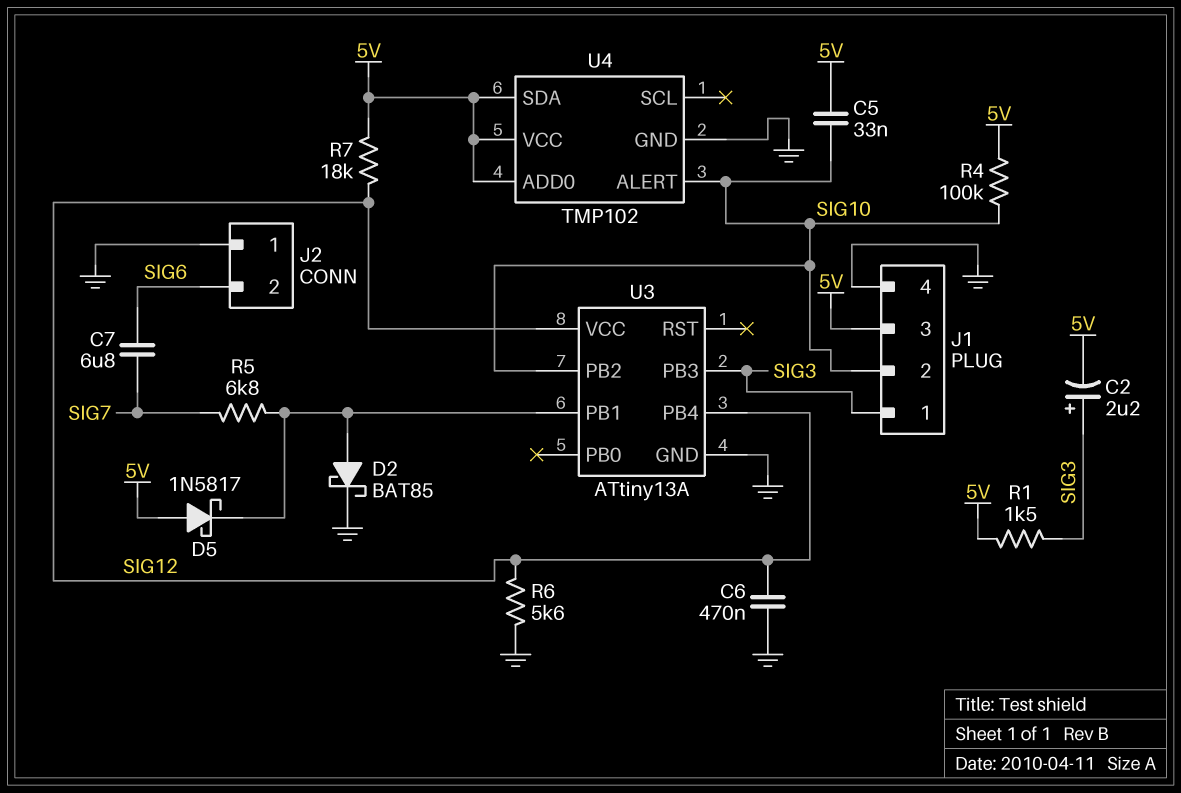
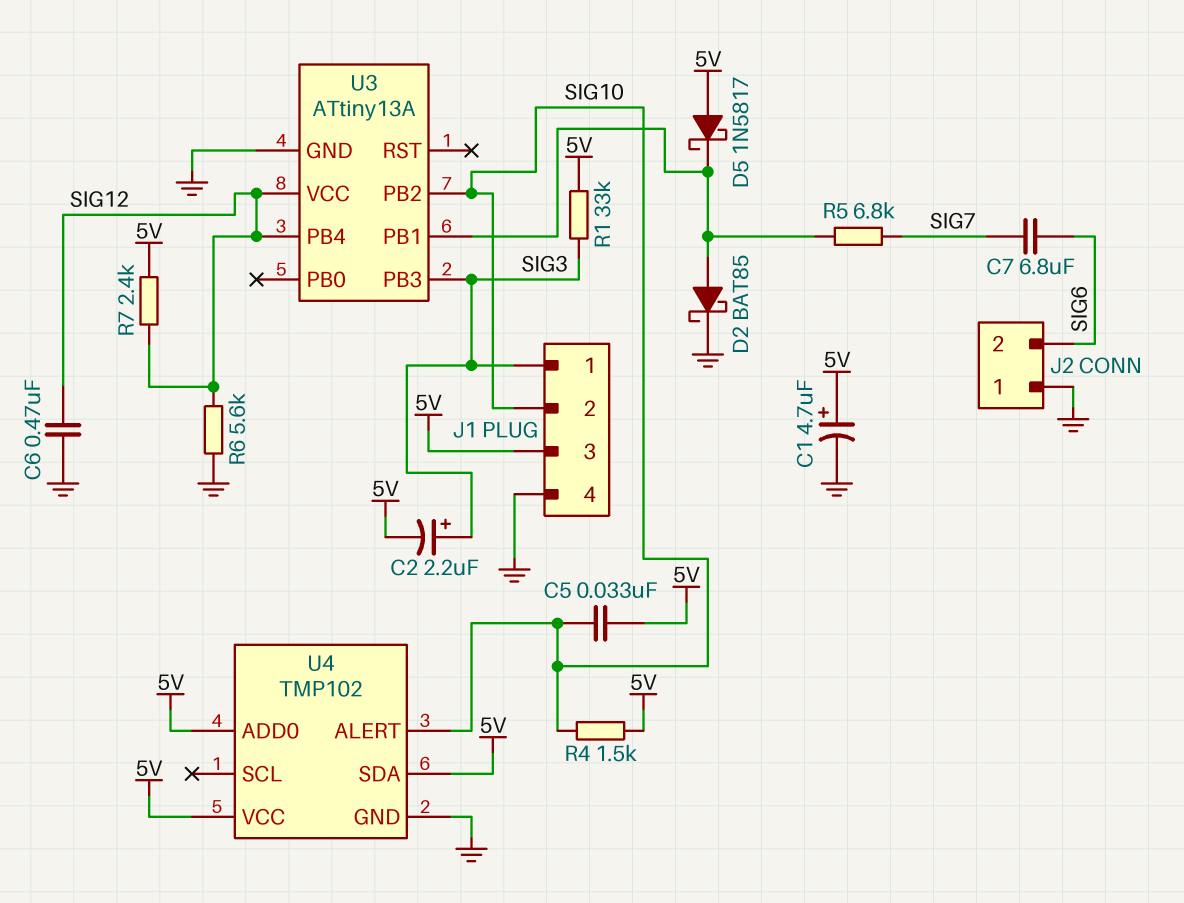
C1: none -> 4.7uF (plus 5V, minus GND)
R1: 1.5k (5V, SIG3) -> 33k (5V, SIG3)
R4: 100k (5V, SIG10) -> 1.5k (5V, SIG10)
R7: 18k (5V, SIG12) -> 2.4k (5V, SIG12)

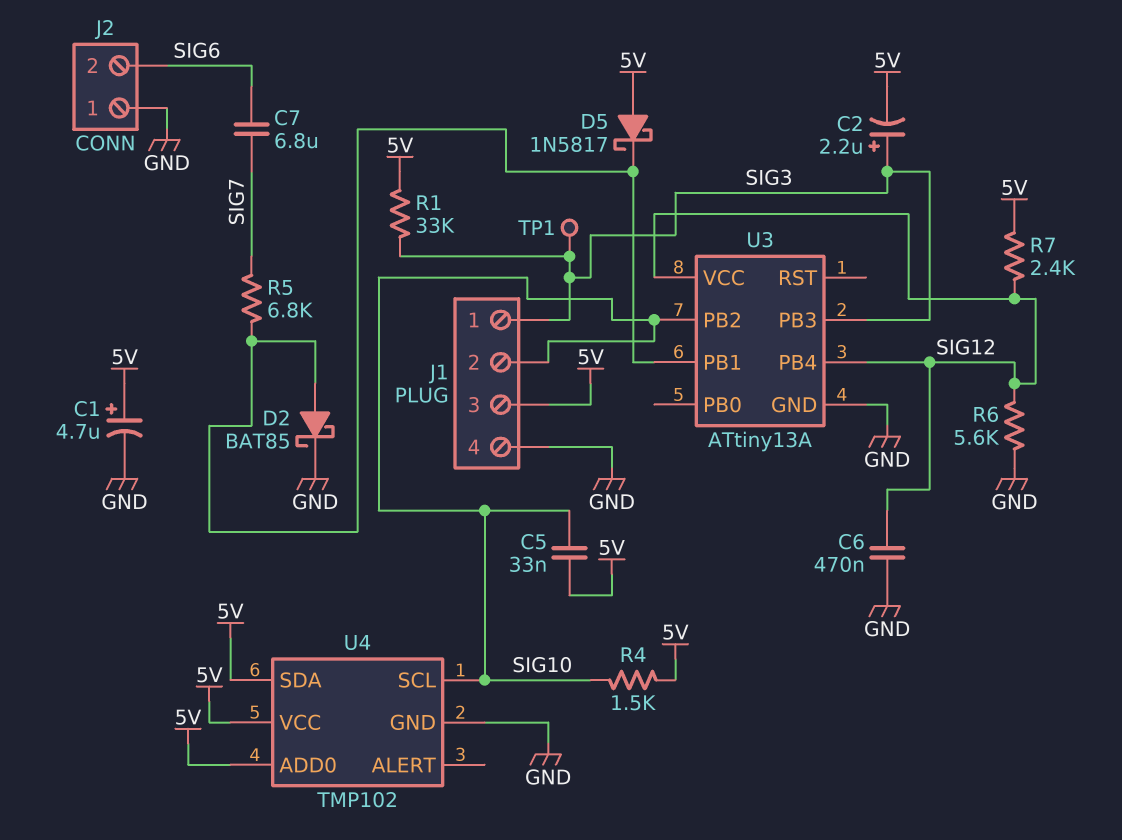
TP1: none -> test point (SIG3)
U4 pin ALERT: SIG10 -> none
U4 pin SCL: none -> SIG10

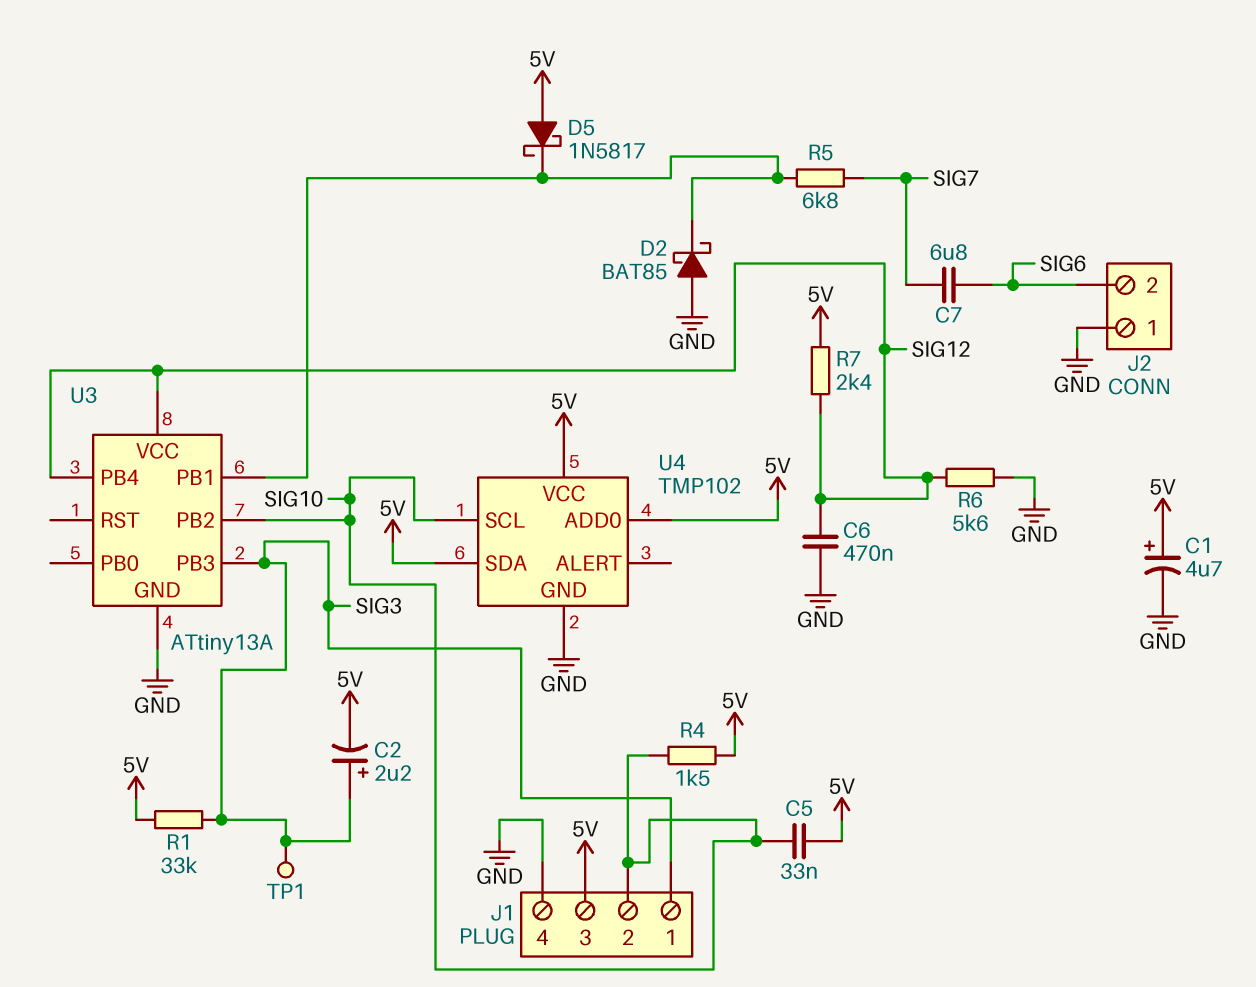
D2: schottky BAT85 (A U3/PB1, K GND) -> schottky BAT85 (A GND, K U3/PB1)

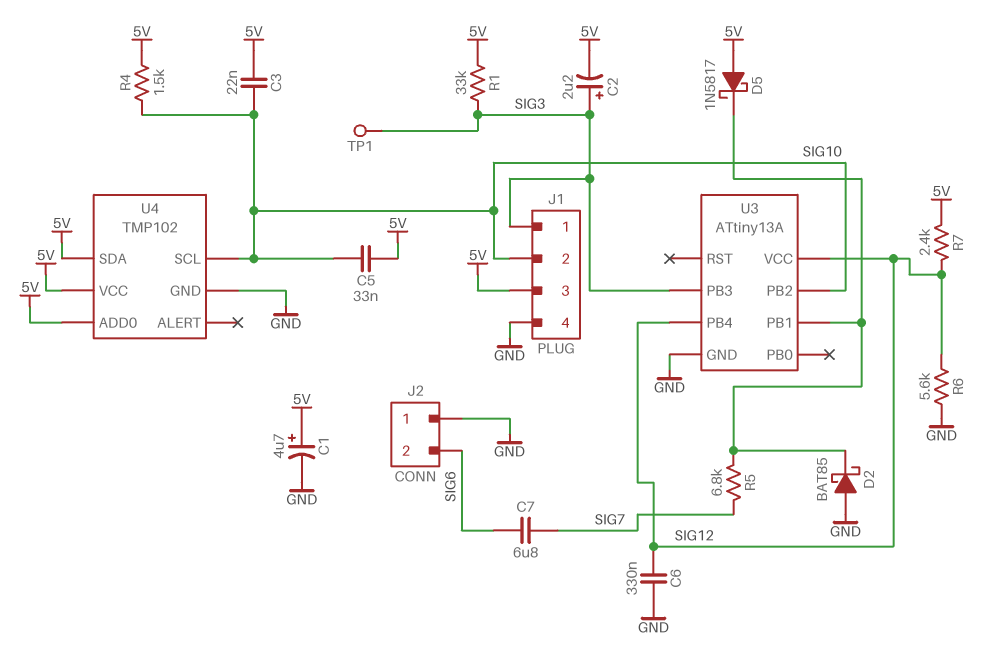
C3: none -> 22nF (5V, SIG10)
C6: 470nF (GND, SIG12) -> 330nF (GND, SIG12)

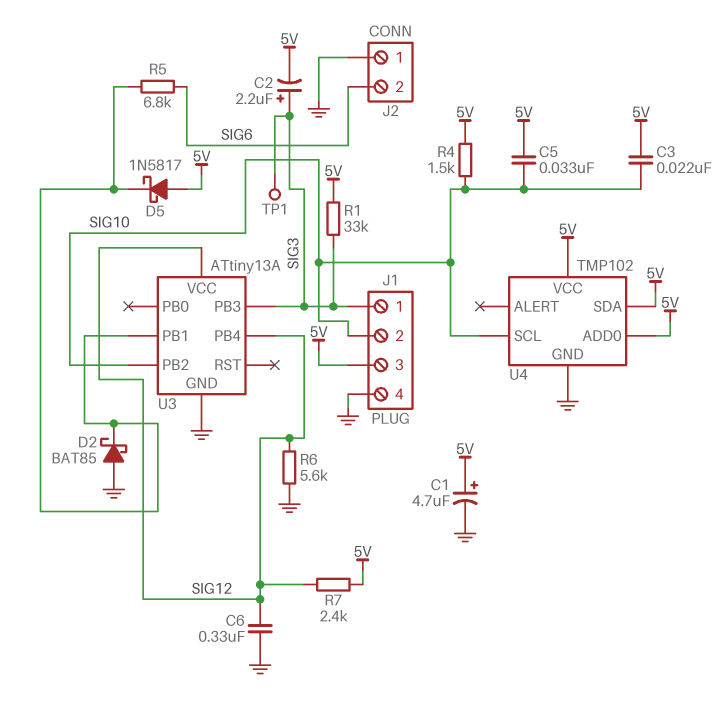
C7: 6.8uF (SIG6, SIG7) -> none
R5: 6.8k (SIG7, U3/PB1) -> 6.8k (SIG6, U3/PB1)

